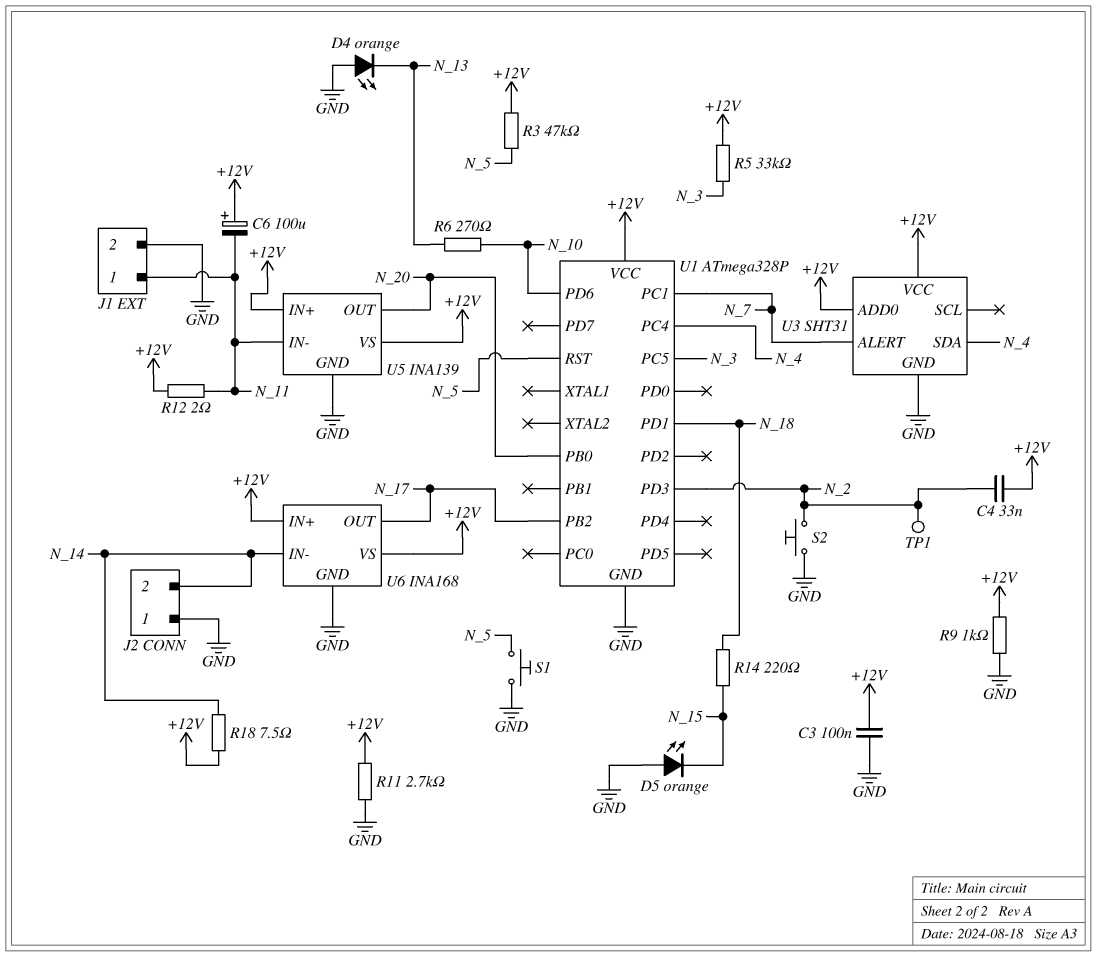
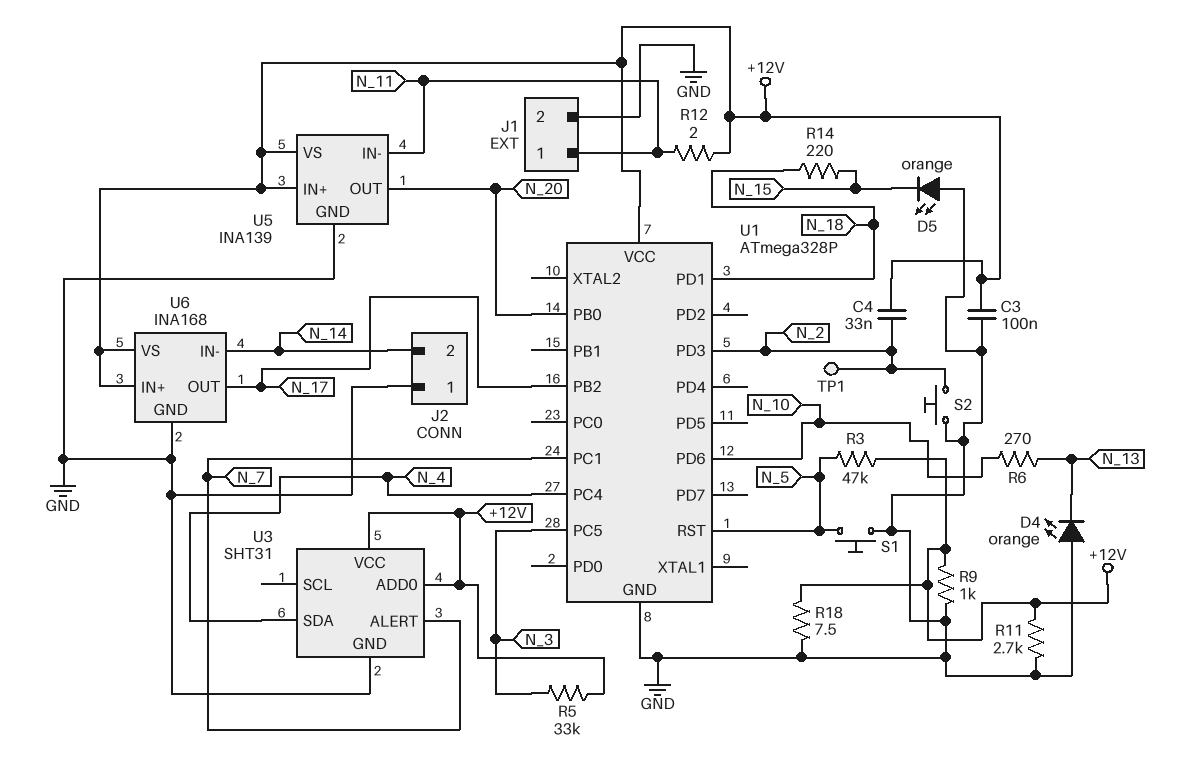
C6: 100uF (plus +12V, minus N_11) -> none
R18: 7.5 (+12V, N_14) -> 7.5 (+12V, GND)

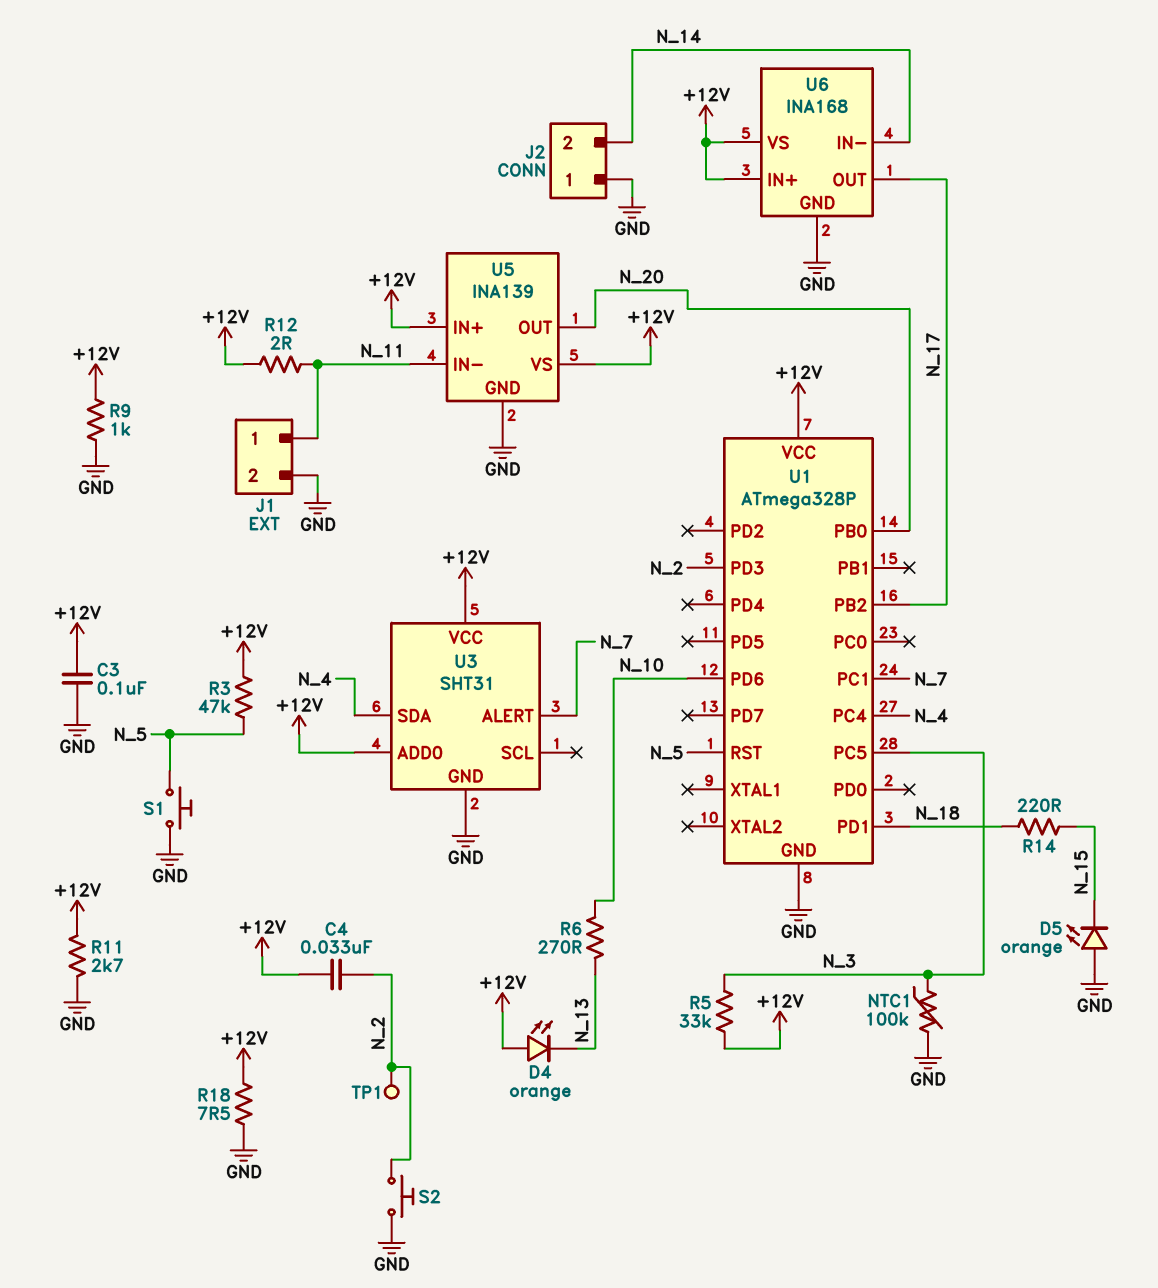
D4: LED orange (A GND, K N_13) -> LED orange (A +12V, K N_13)
NTC1: none -> 100k (GND, N_3)

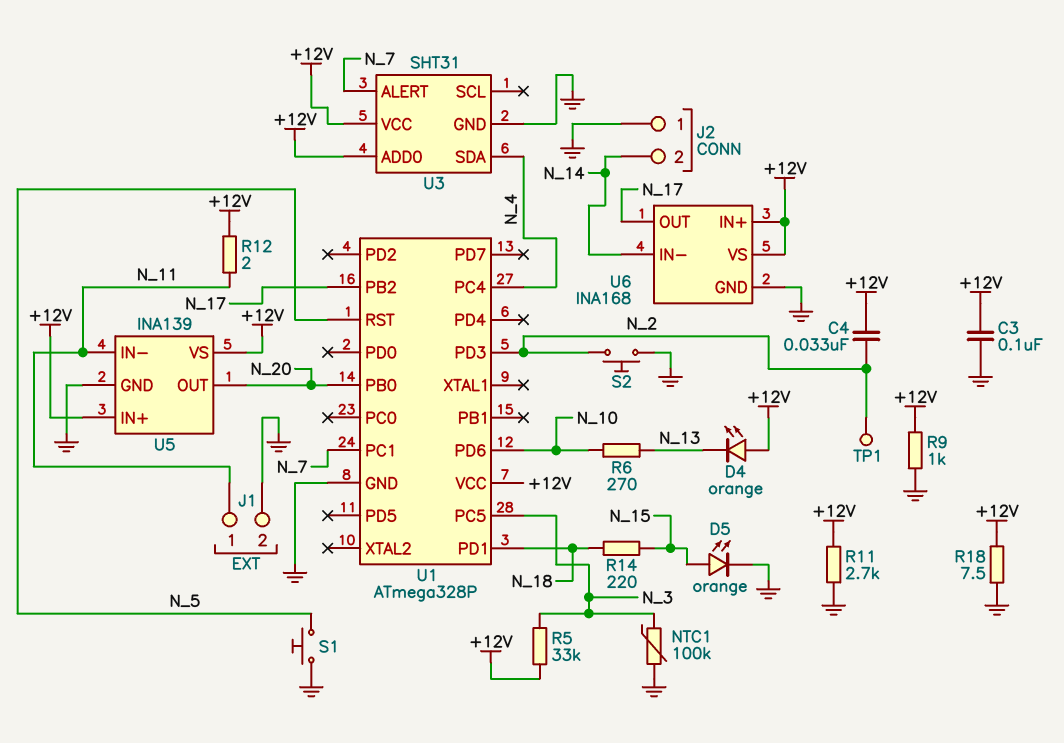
D5: LED orange (A GND, K N_15) -> LED orange (A N_15, K GND)
R3: 47k (+12V, N_5) -> none

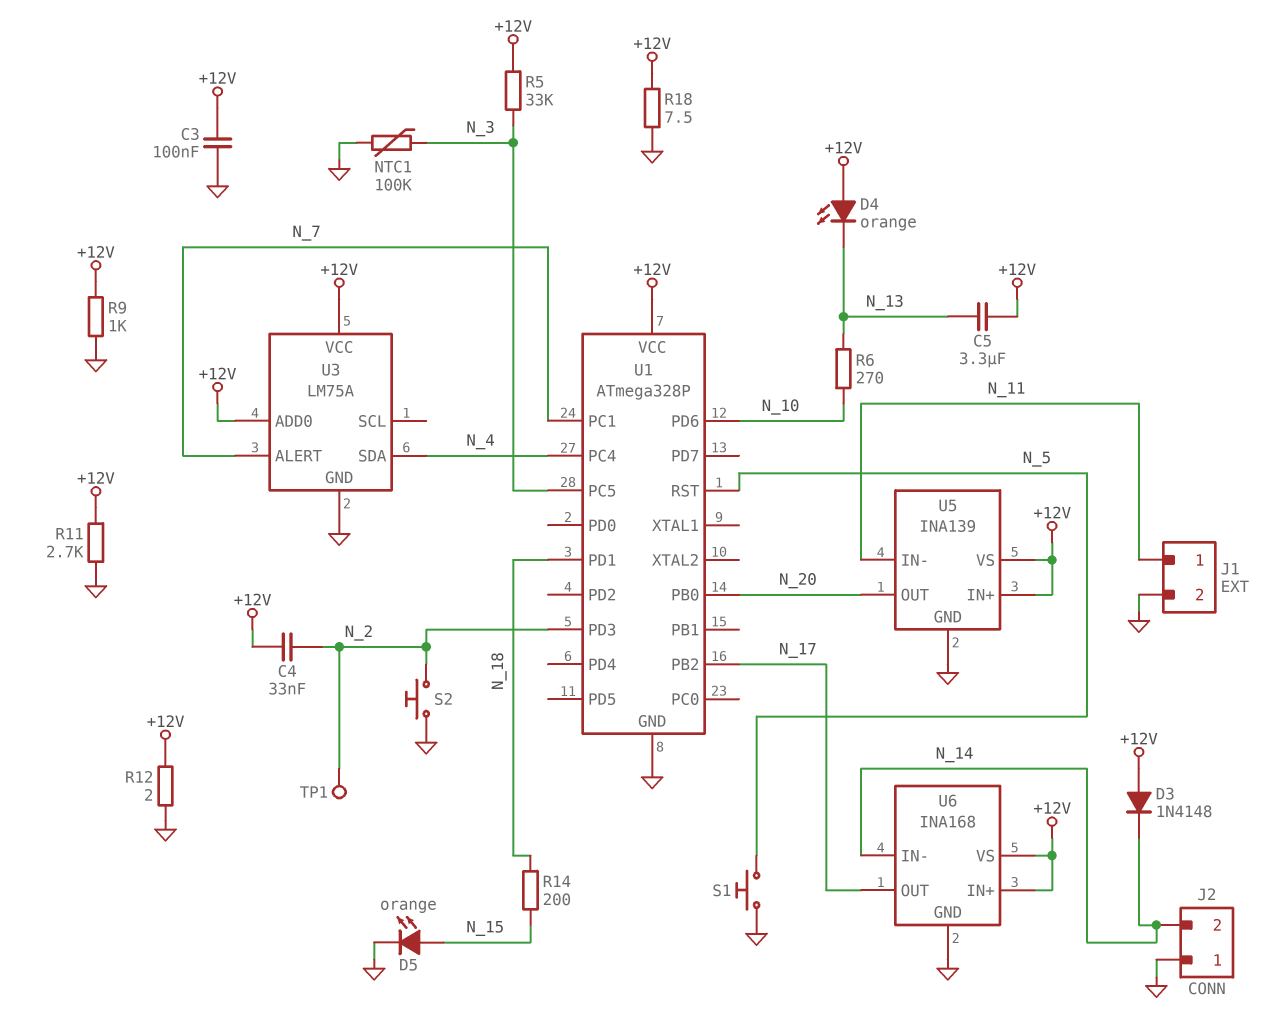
C5: none -> 3.3uF (+12V, N_13)
D3: none -> diode 1N4148 (A +12V, K N_14)
R12: 2 (+12V, N_11) -> 2 (+12V, GND)
R14: 220 (N_15, N_18) -> 200 (N_15, N_18)
U3: SHT31 -> LM75A

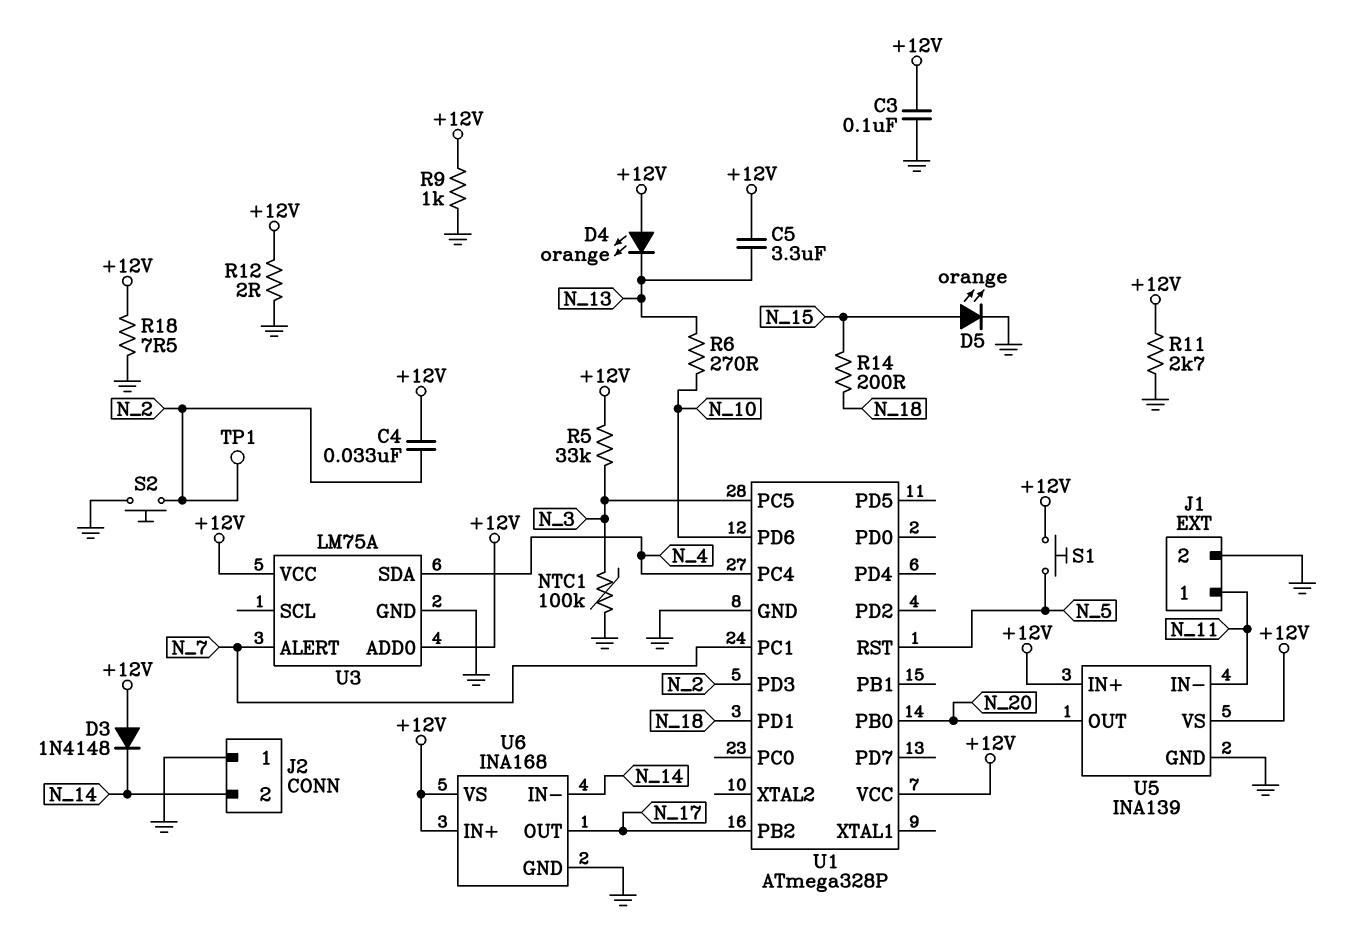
S1: button (GND, N_5) -> button (+12V, N_5)

